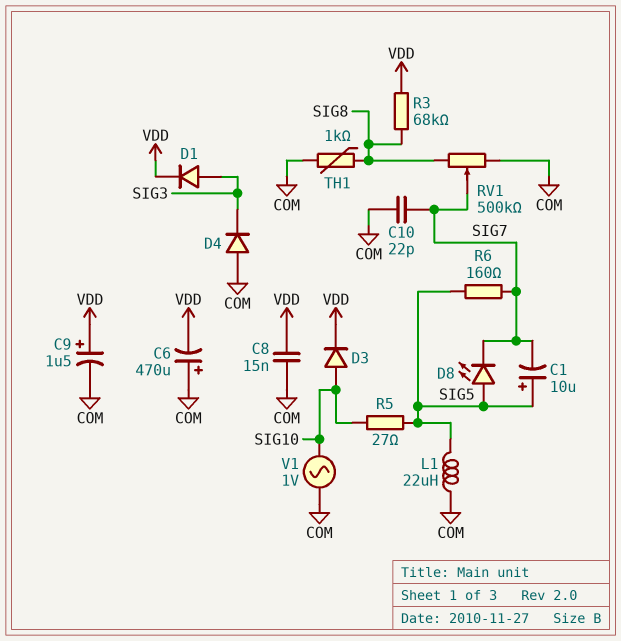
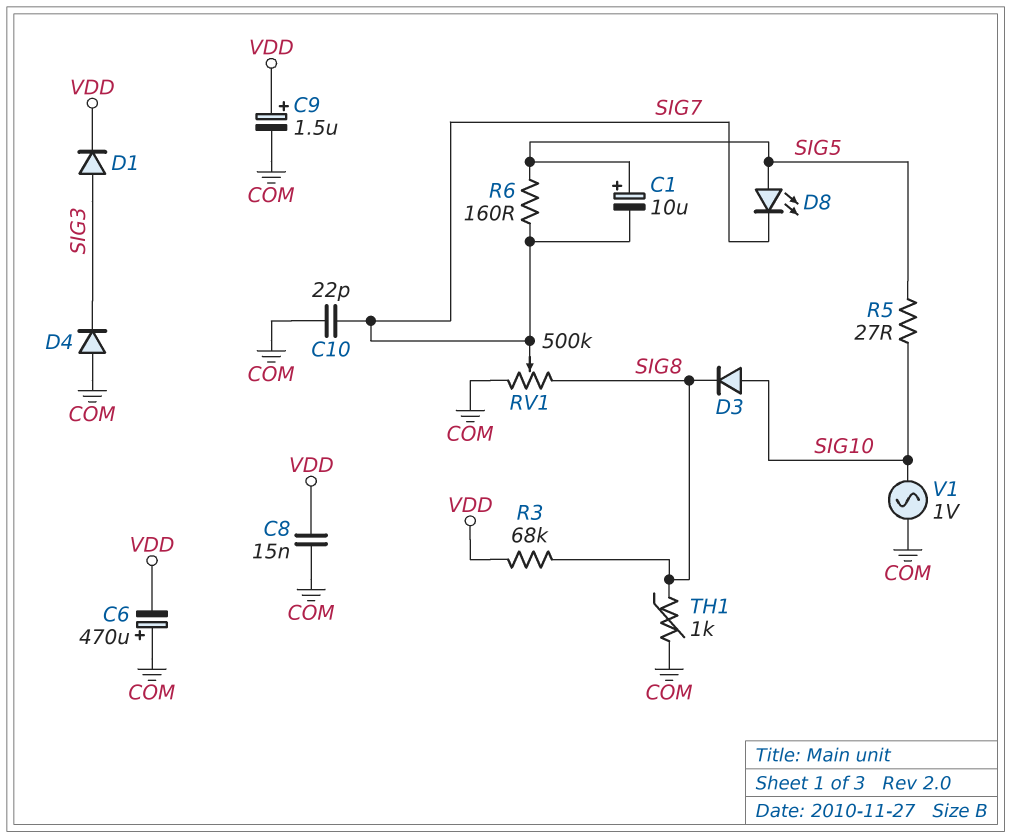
D3: diode (A SIG10, K VDD) -> diode (A SIG10, K SIG8)
L1: 22uH (COM, SIG5) -> none

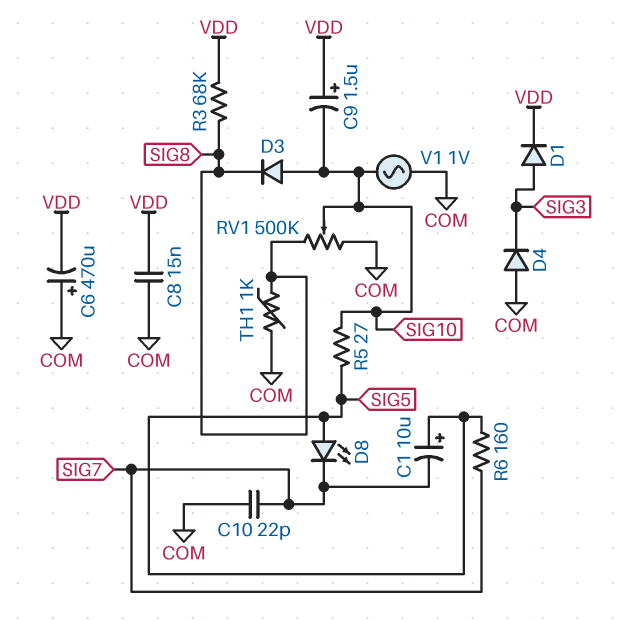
C9: 1.5uF (plus VDD, minus COM) -> 1.5uF (plus VDD, minus SIG10)
RV1: 500k (COM, SIG8, wiper SIG7) -> 500k (COM, SIG8, wiper SIG10)

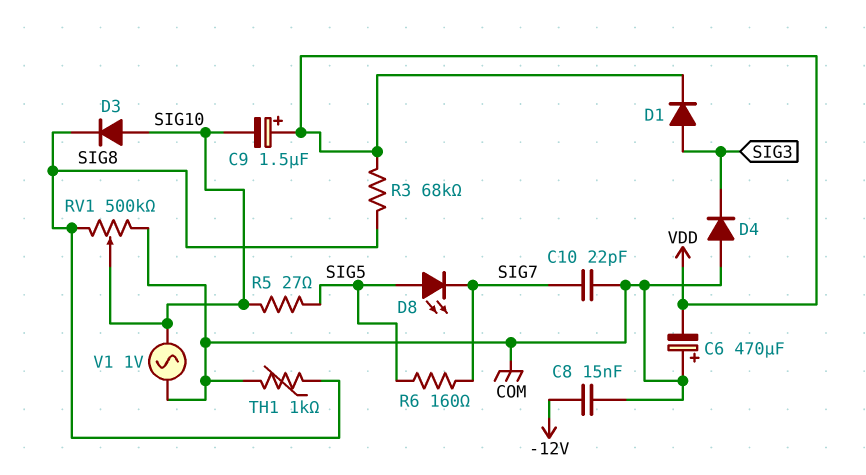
C1: 10uF (plus SIG5, minus SIG7) -> none
C8: 15nF (COM, VDD) -> 15nF (-12V, COM)

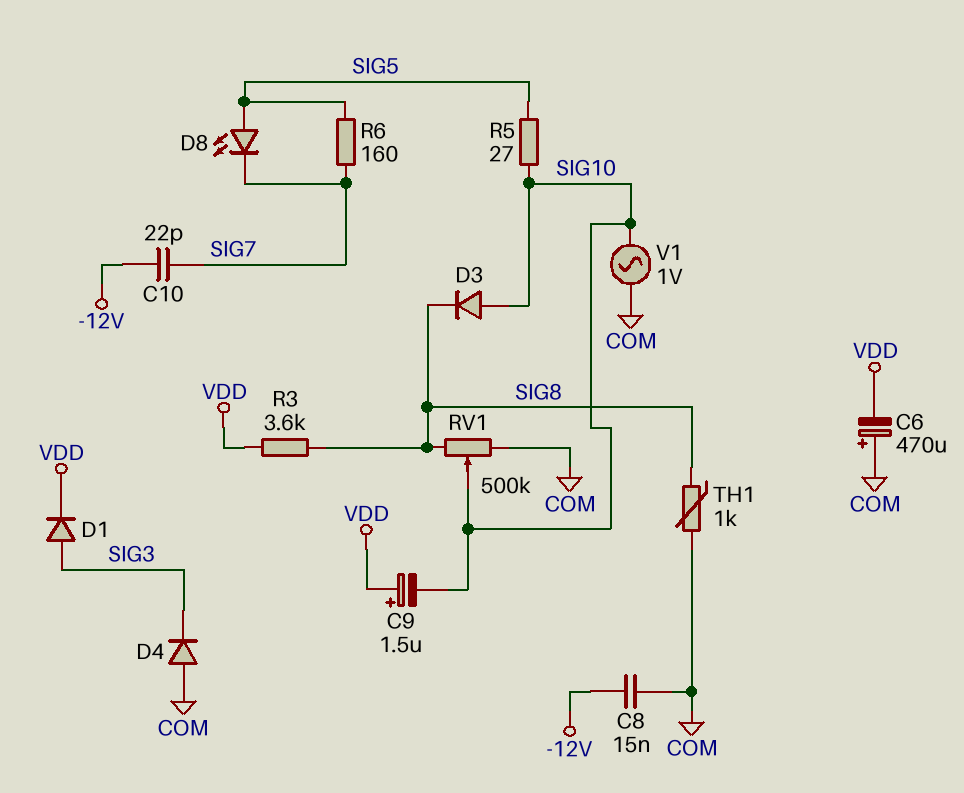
C10: 22pF (COM, SIG7) -> 22pF (-12V, SIG7)
R3: 68k (SIG8, VDD) -> 3.6k (SIG8, VDD)

